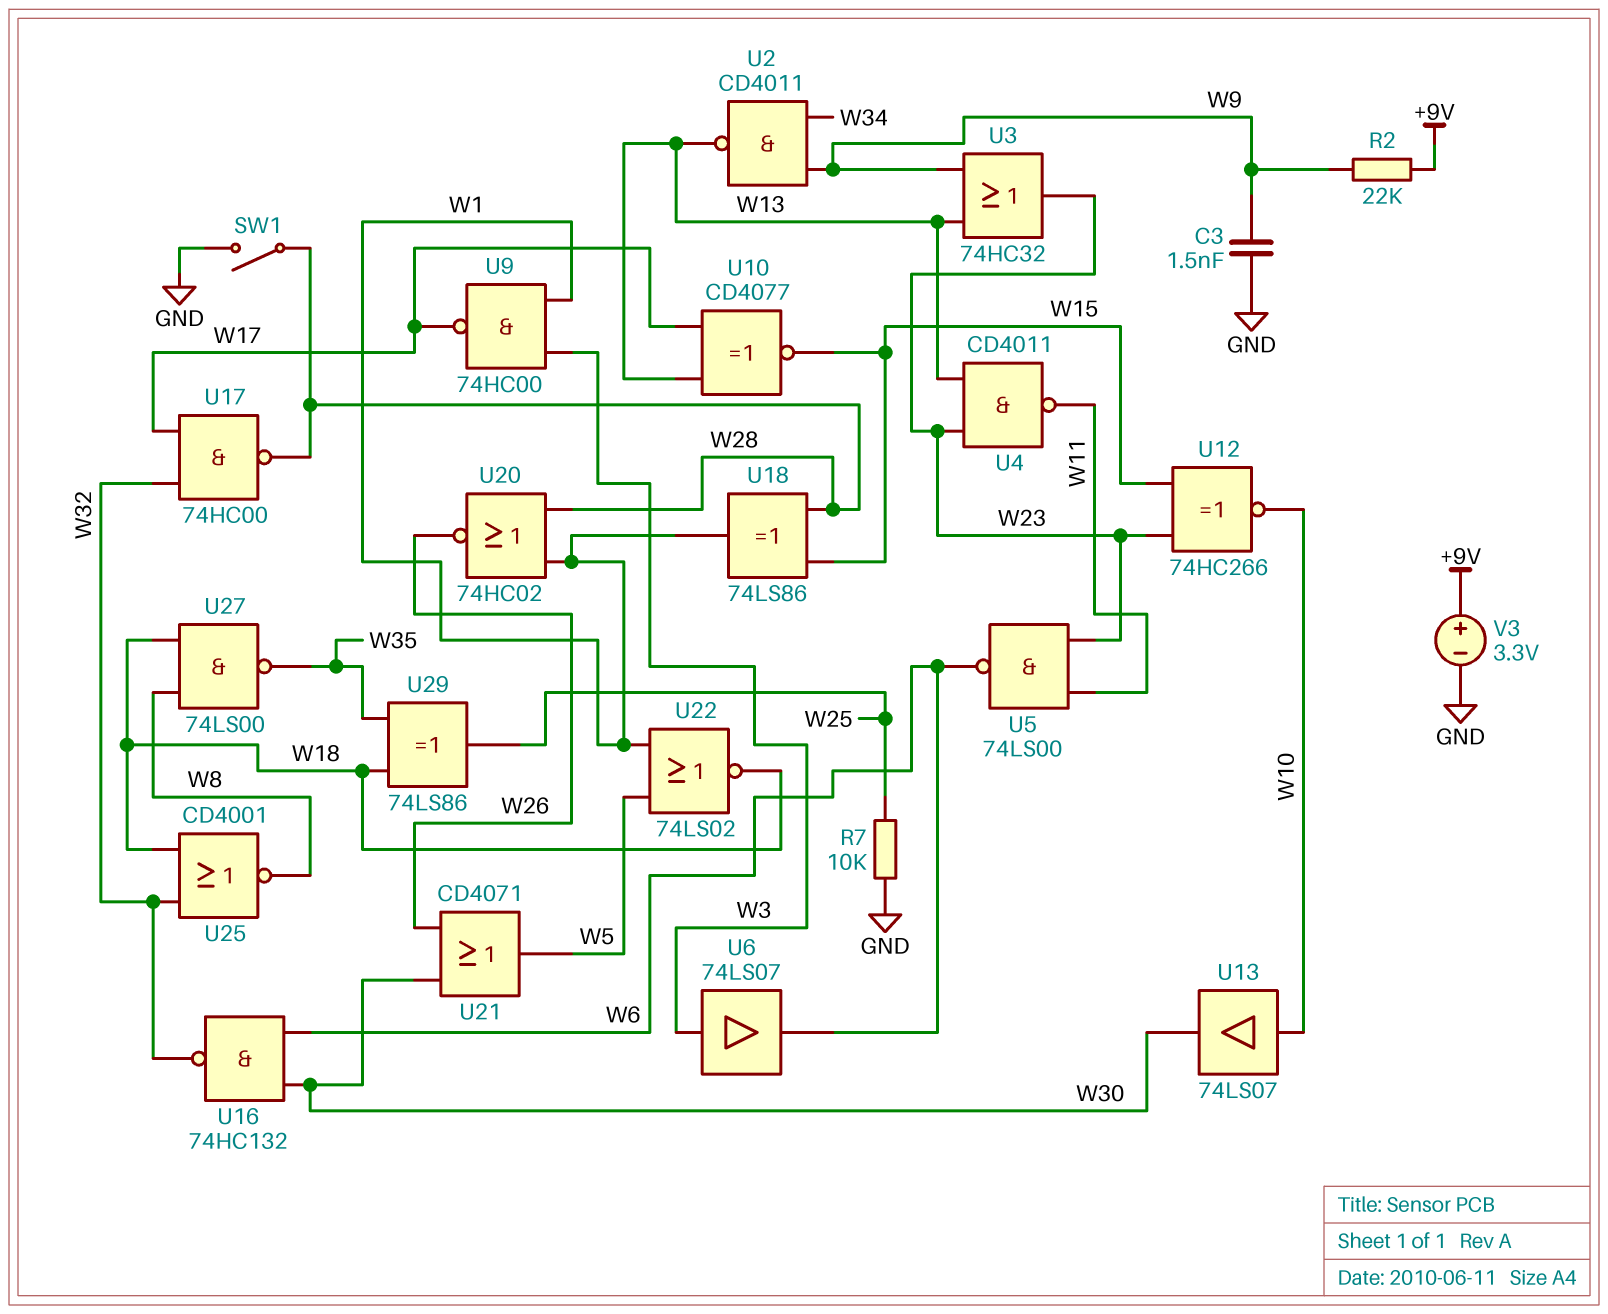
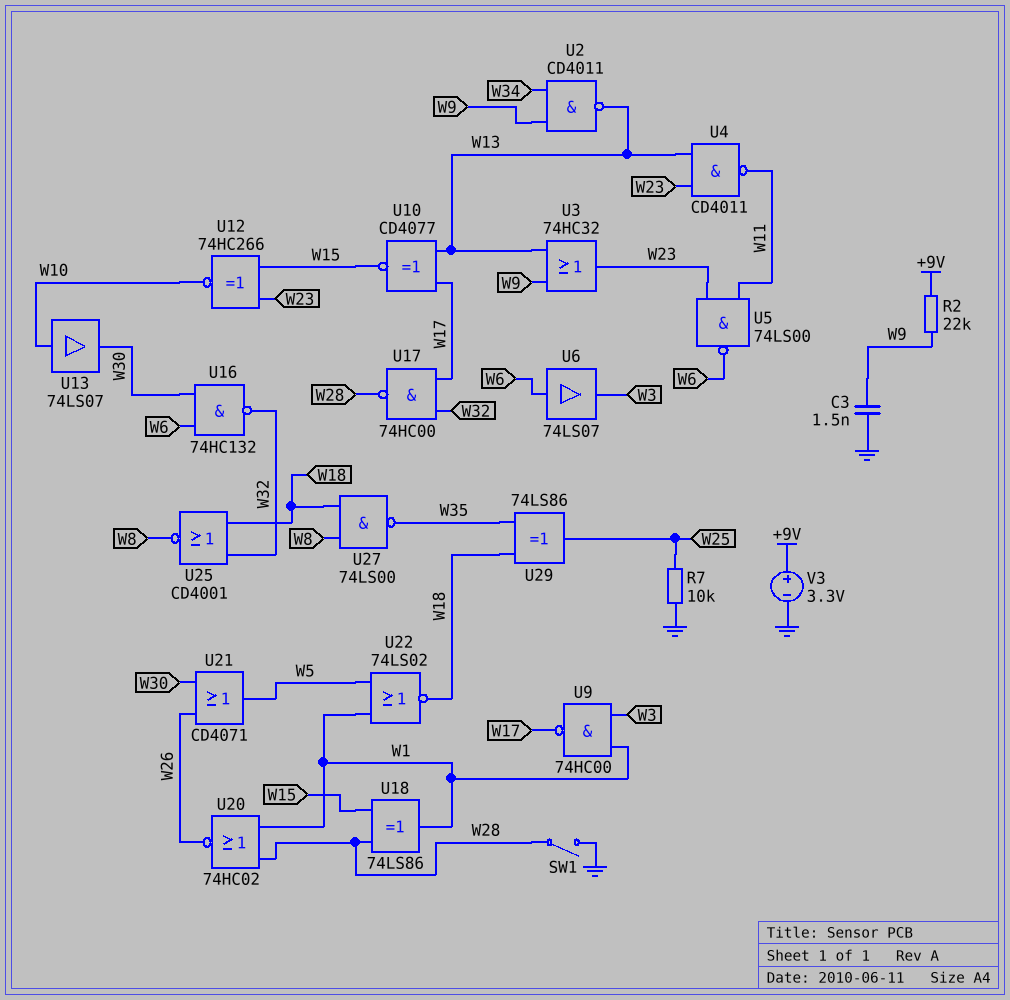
U6: buffer 74LS07 (in W3, out W6) -> buffer 74LS07 (in W6, out W3)

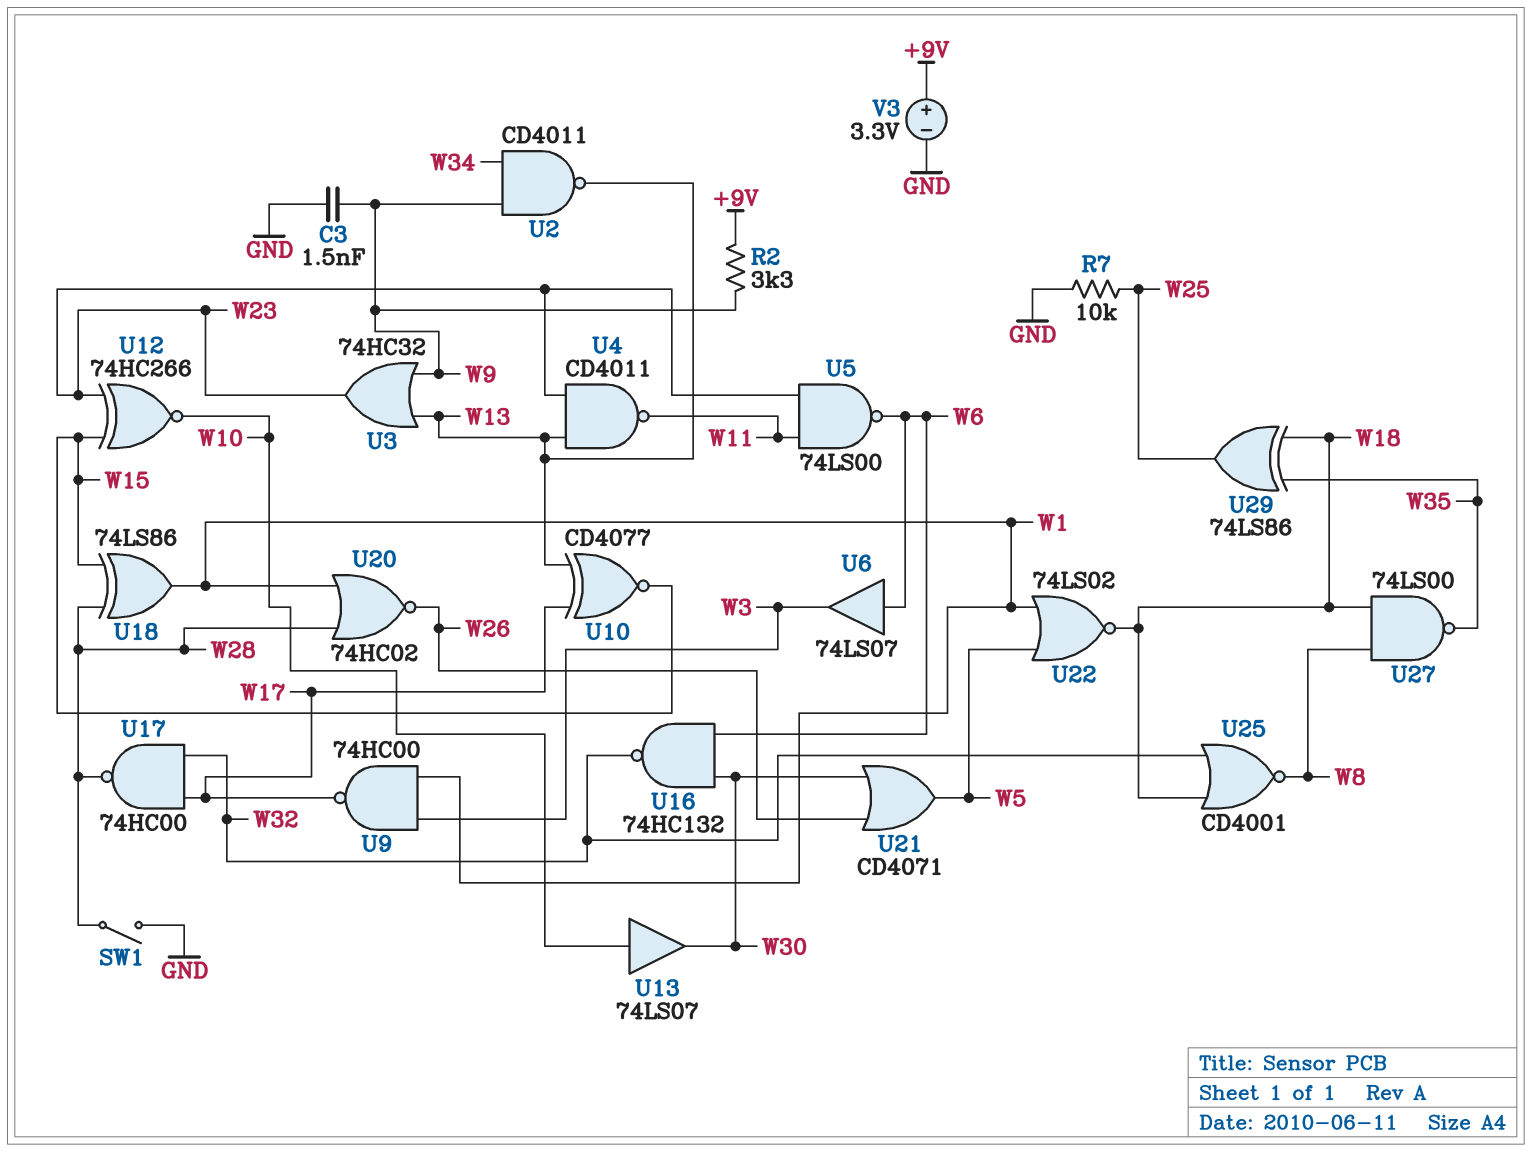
R2: 22k (+9V, W9) -> 3.3k (+9V, W9)

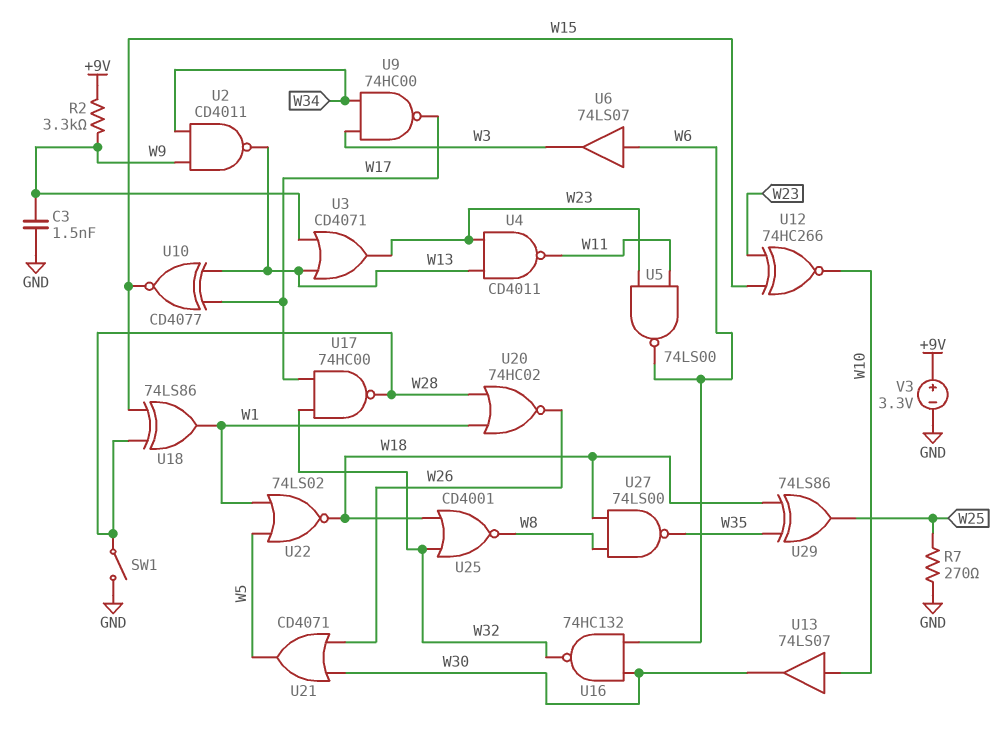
R7: 10k (GND, W25) -> 270 (GND, W25)
U3: OR 74HC32 (in W9, in W13, out W23) -> OR CD4071 (in W9, in W13, out W23)
U9: NAND 74HC00 (in W1, in W3, out W17) -> NAND 74HC00 (in W3, in W34, out W17)

